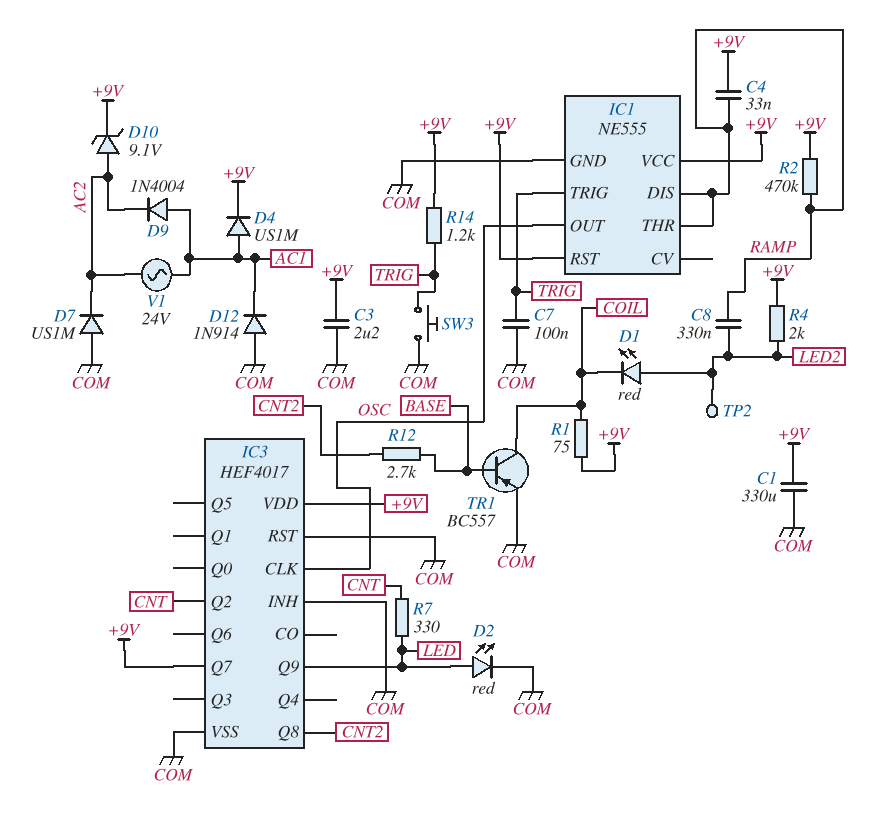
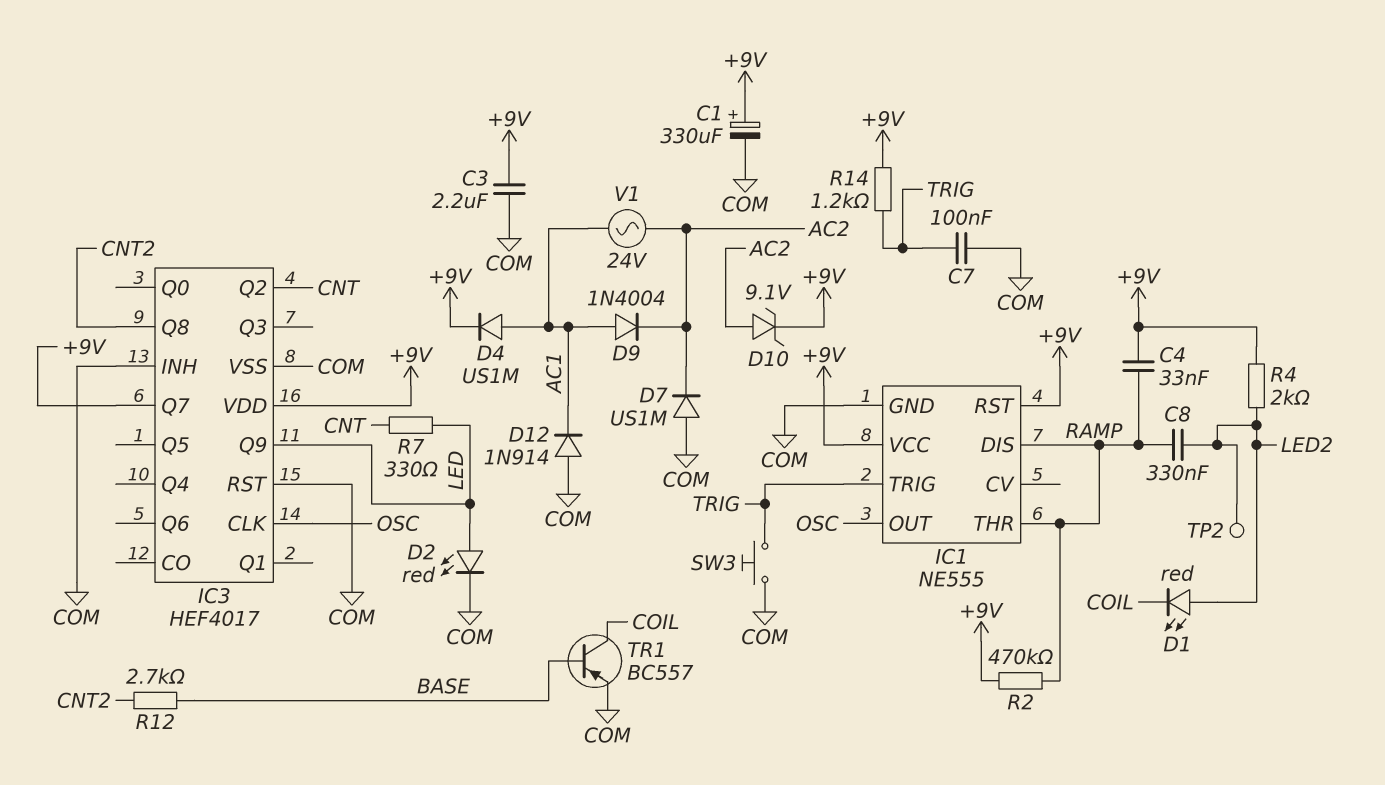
C1: 330uF (+9V, COM) -> 330uF (plus +9V, minus COM)
R1: 75 (+9V, COIL) -> none

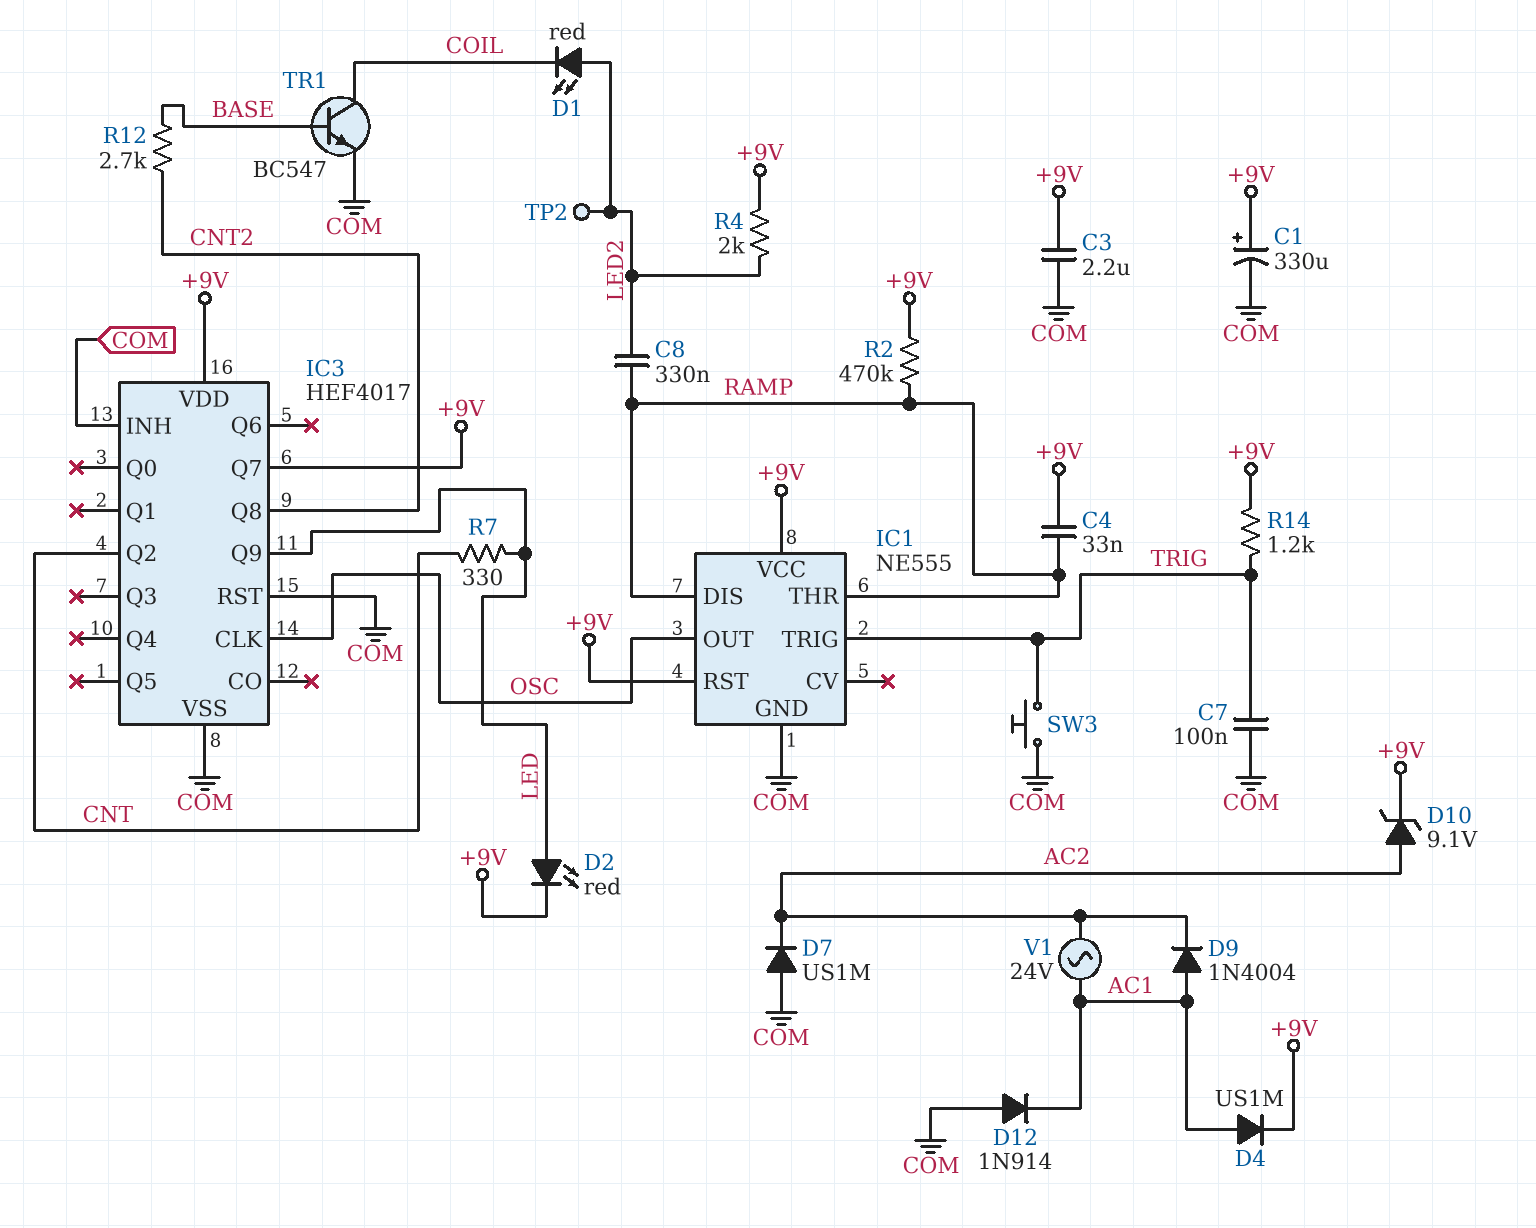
D2: LED red (A LED, K COM) -> LED red (A LED, K +9V)
TR1: PNP BC557 (B BASE, C COIL, E COM) -> NPN BC547 (B BASE, C COIL, E COM)

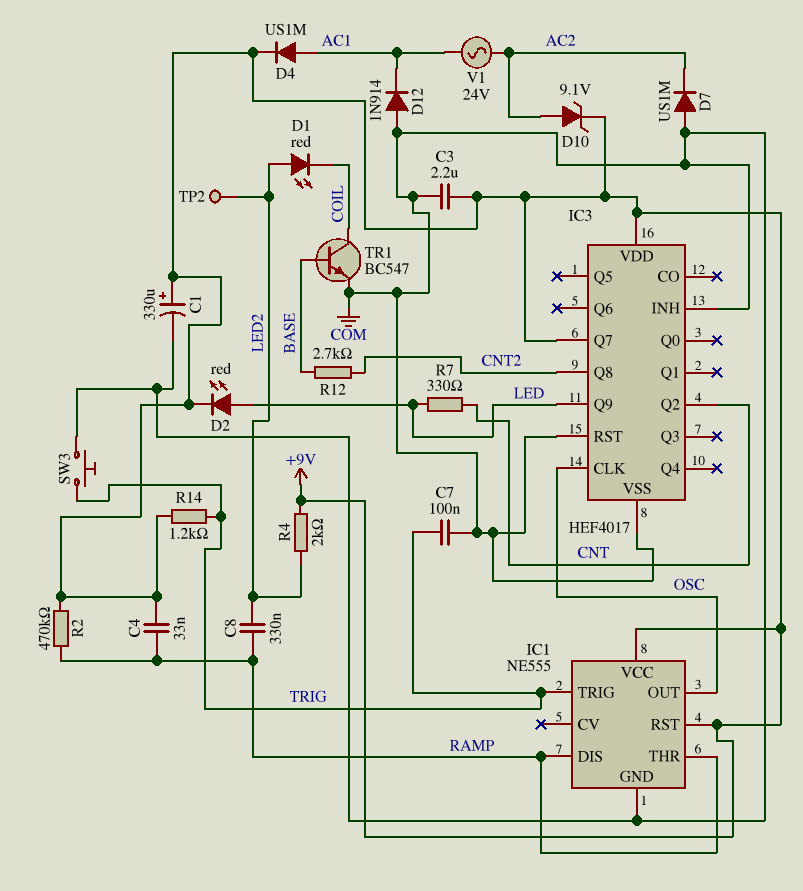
D9: diode 1N4004 (A AC1, K AC2) -> none

